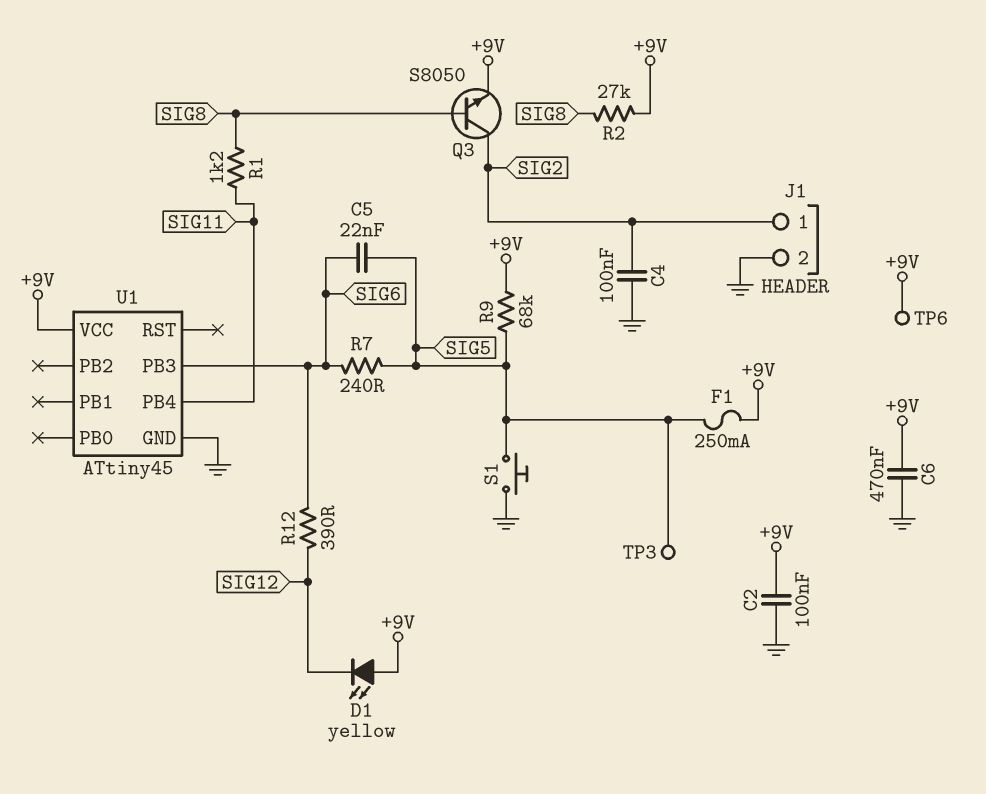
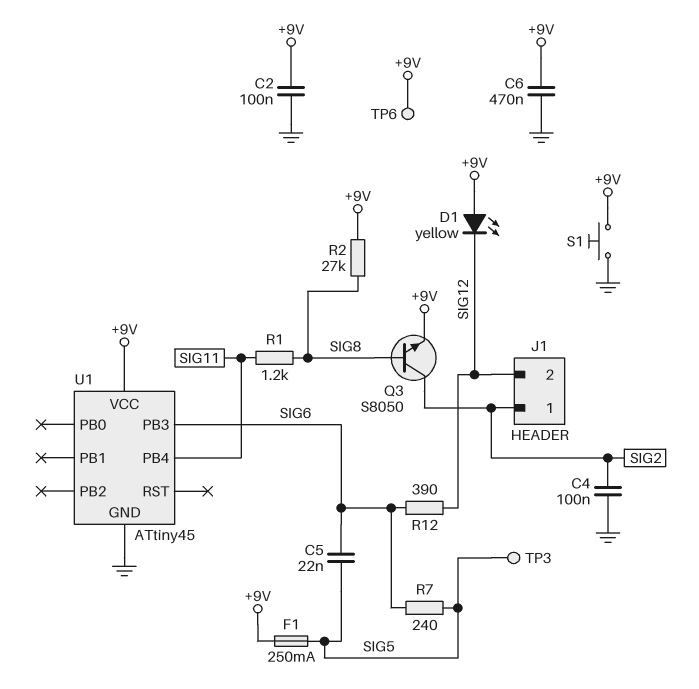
J1 pin 2: GND -> SIG12
R9: 68k (+9V, SIG5) -> none
S1: button (GND, SIG5) -> button (+9V, GND)

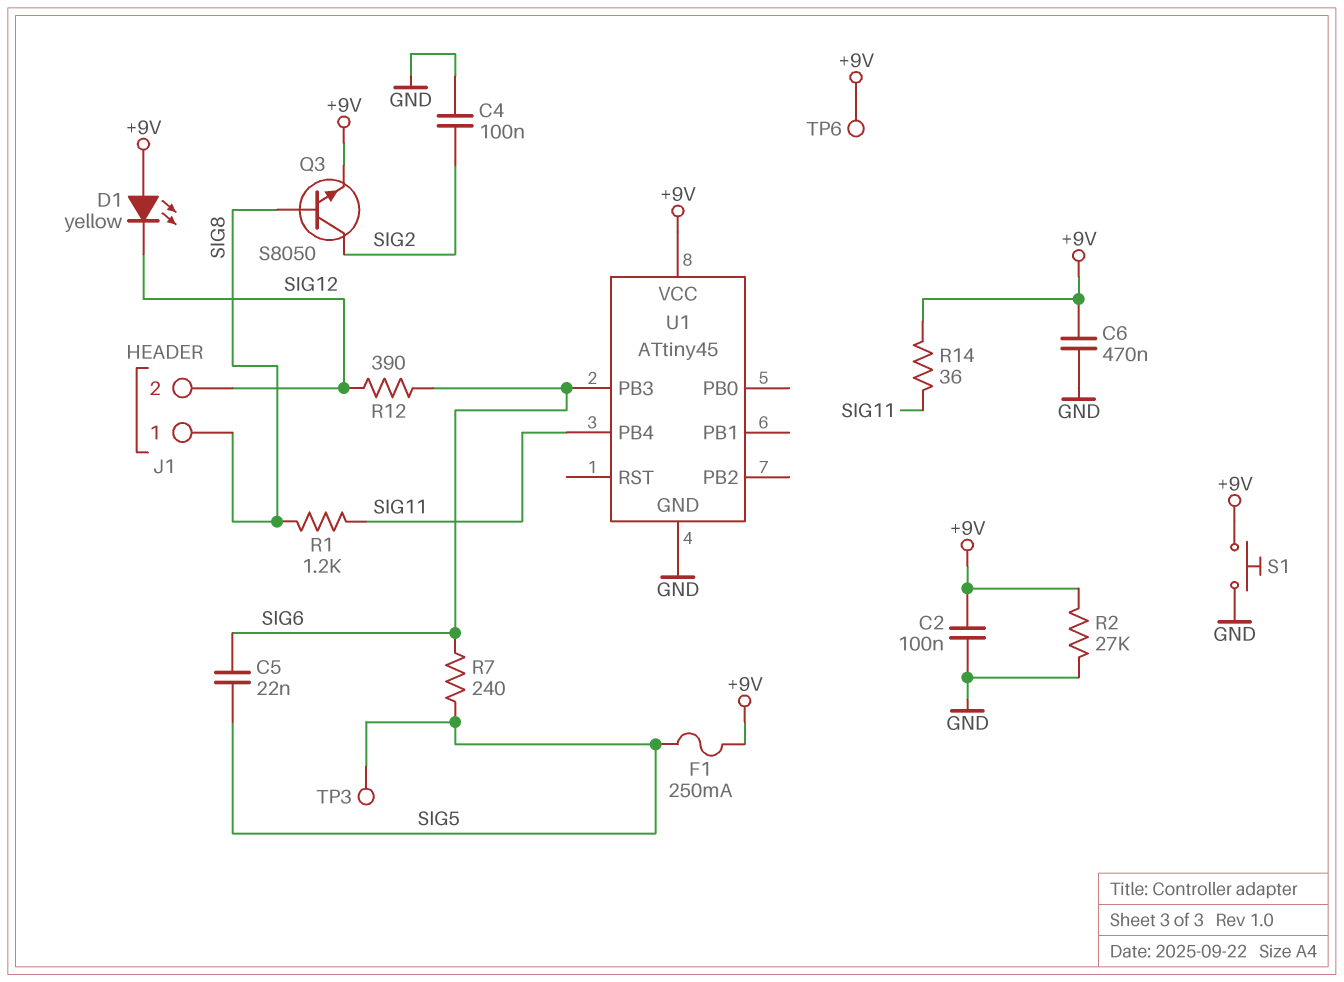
J1 pin 1: SIG2 -> SIG8
R2: 27k (+9V, SIG8) -> 27k (+9V, GND)
R14: none -> 36 (+9V, SIG11)

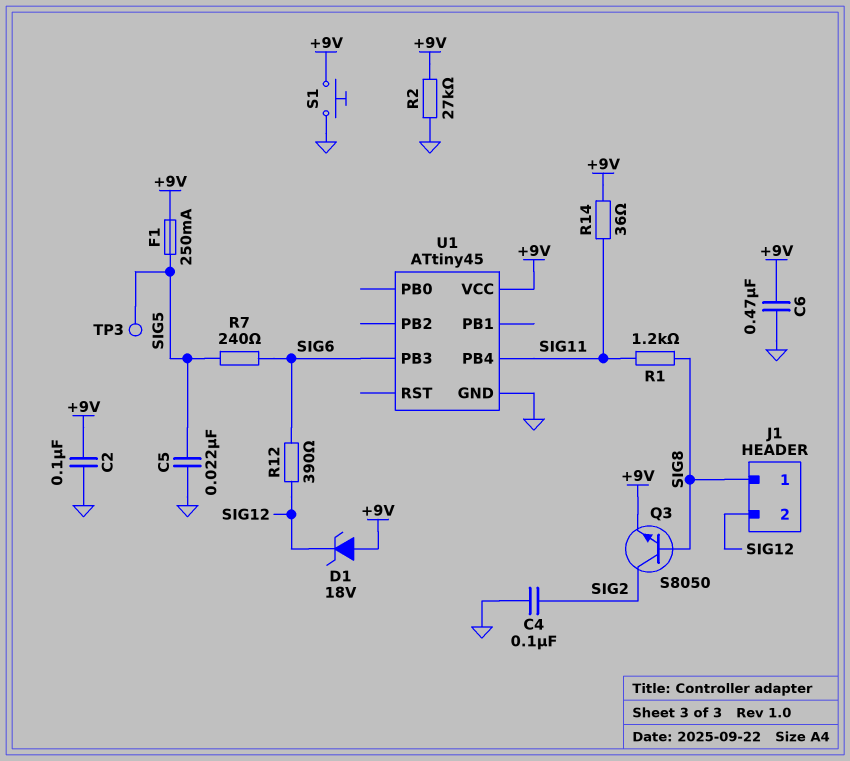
C5: 22nF (SIG5, SIG6) -> 22nF (GND, SIG5)
D1: LED yellow (A +9V, K SIG12) -> zener 18V (A +9V, K SIG12)
TP6: test point (+9V) -> none

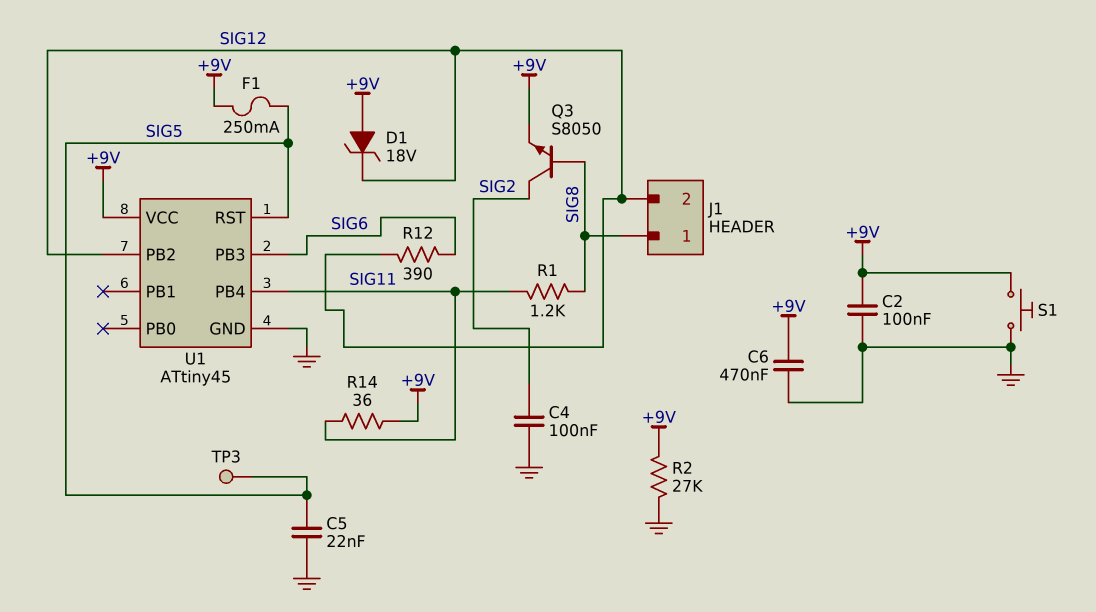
R7: 240 (SIG5, SIG6) -> none
U1 pin PB2: none -> SIG12
U1 pin RST: none -> SIG5

